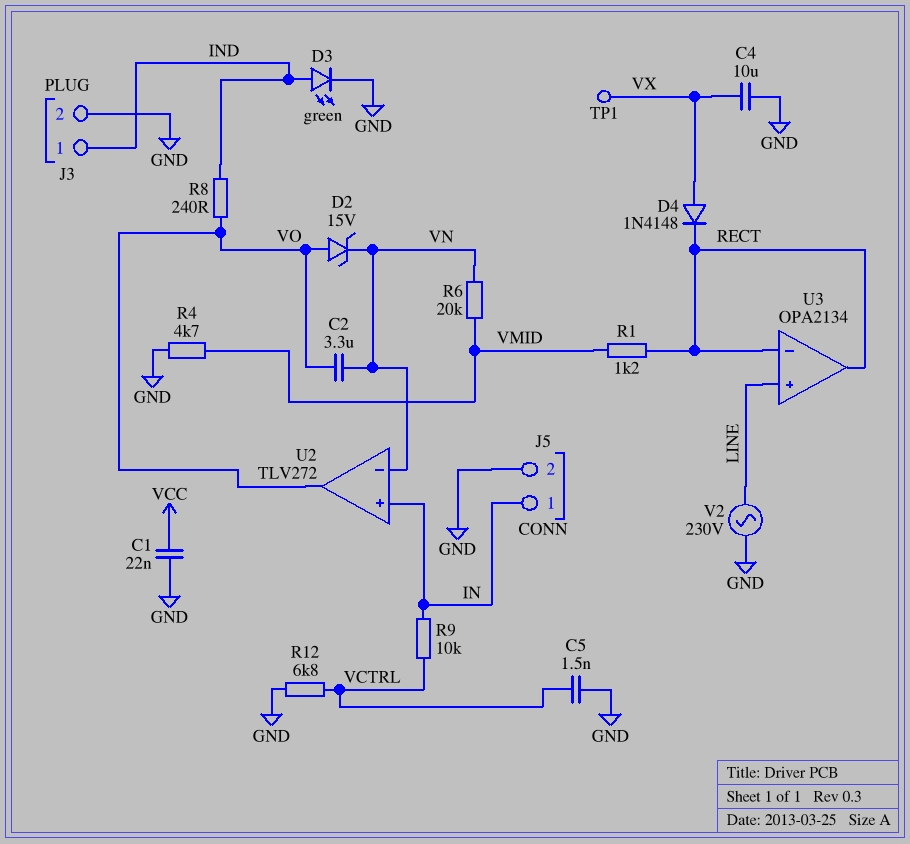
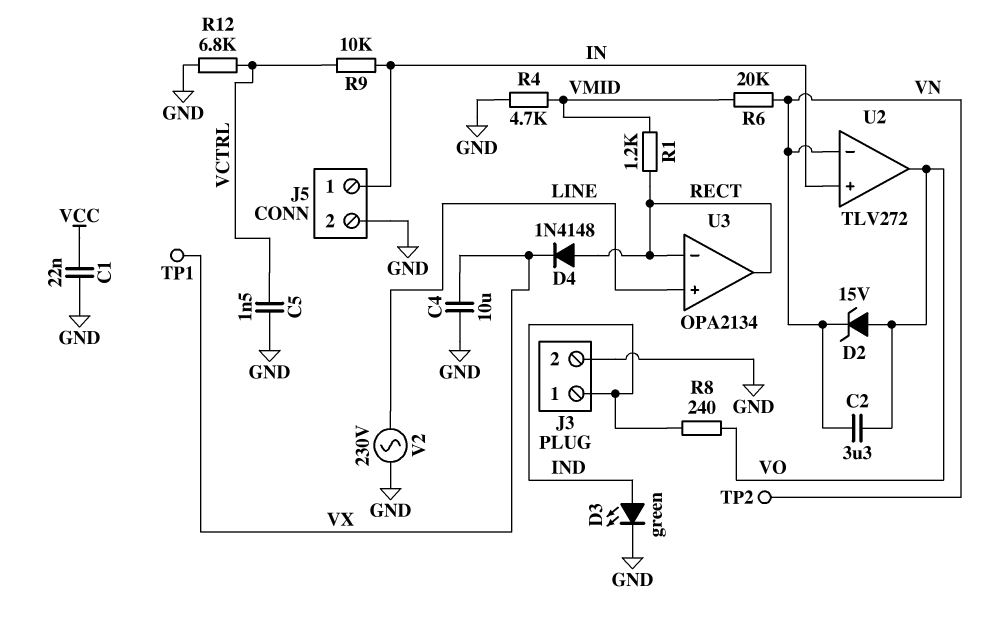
D4: diode 1N4148 (A VX, K RECT) -> diode 1N4148 (A RECT, K VX)
TP2: none -> test point (VN)

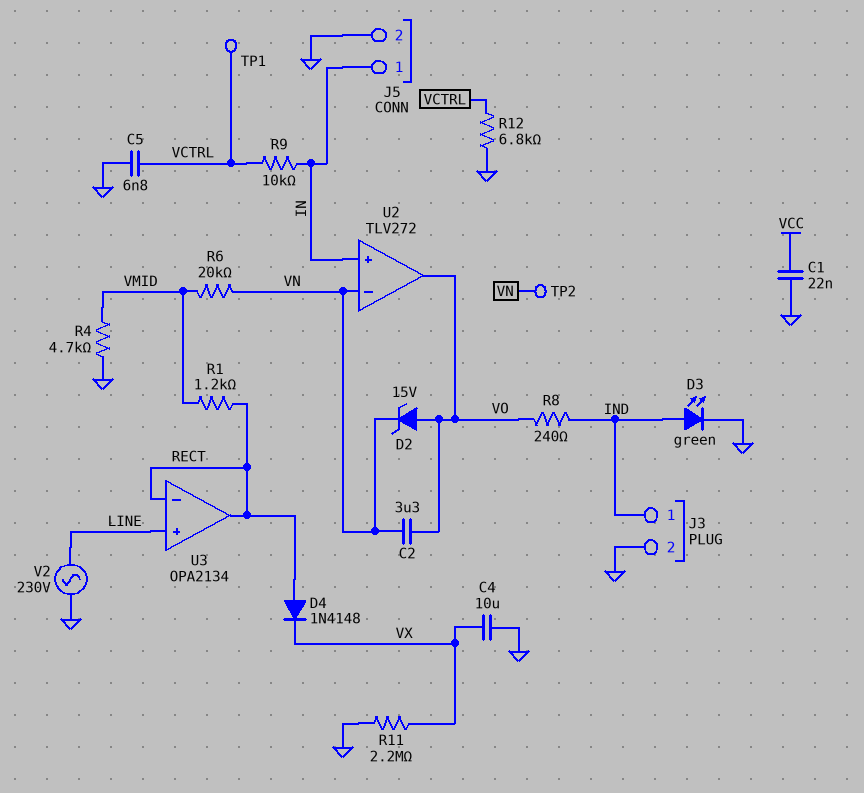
C5: 1.5nF (GND, VCTRL) -> 6.8nF (GND, VCTRL)
R11: none -> 2.2M (GND, VX)
TP1: test point (VX) -> test point (VCTRL)

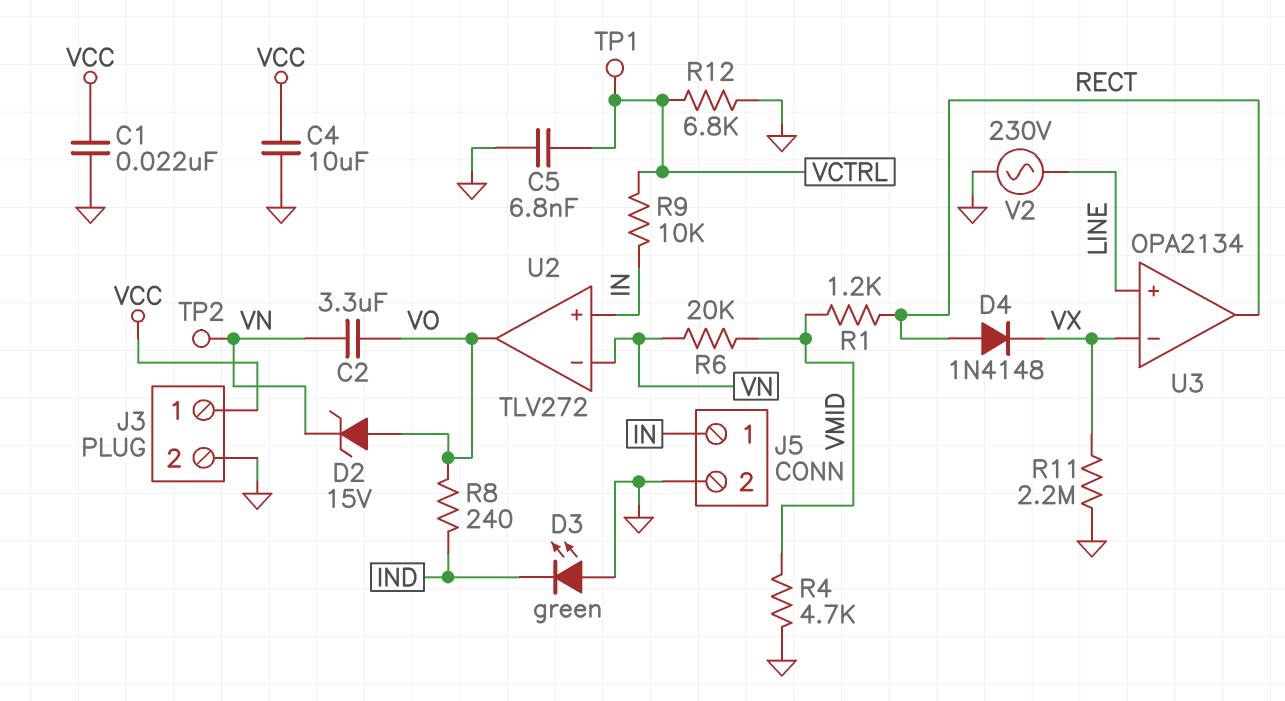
C4: 10uF (GND, VX) -> 10uF (GND, VCC)
D3: LED green (A IND, K GND) -> LED green (A GND, K IND)
J3 pin 1: IND -> VCC
U3 pin in-: RECT -> VX

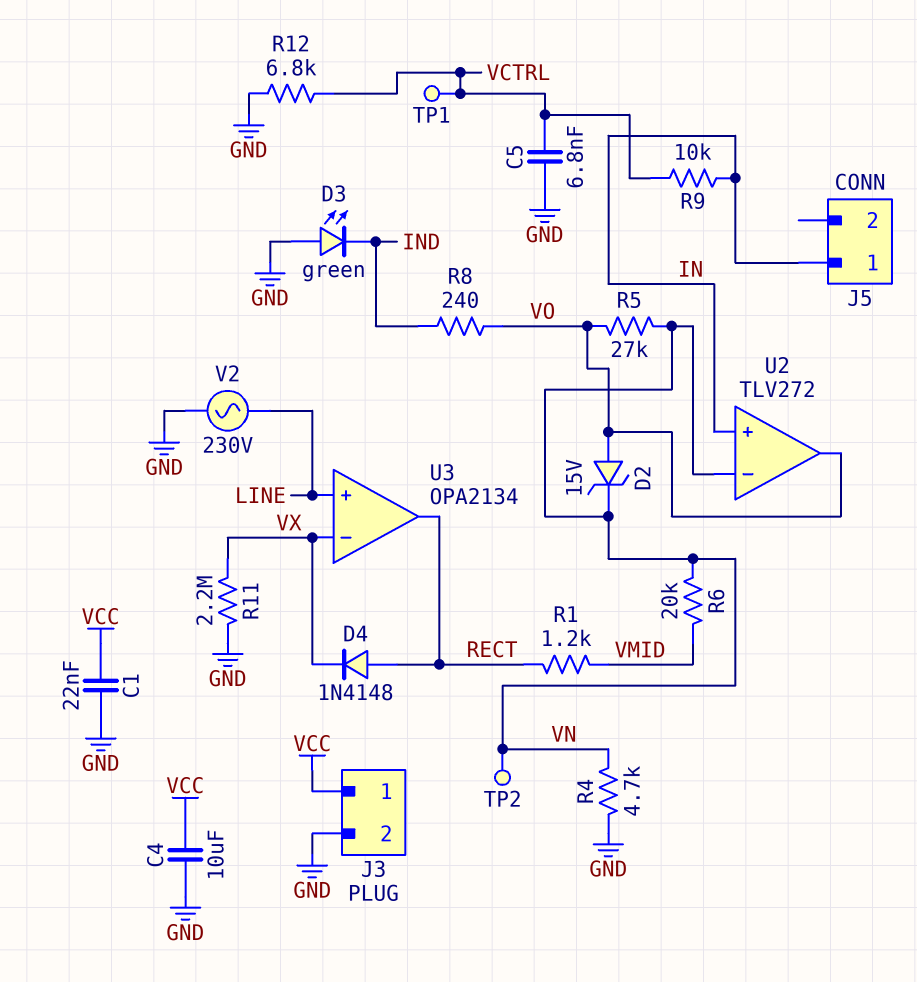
C2: 3.3uF (VN, VO) -> none
J5 pin 2: GND -> none
R4: 4.7k (GND, VMID) -> 4.7k (GND, VN)
R5: none -> 27k (VN, VO)

